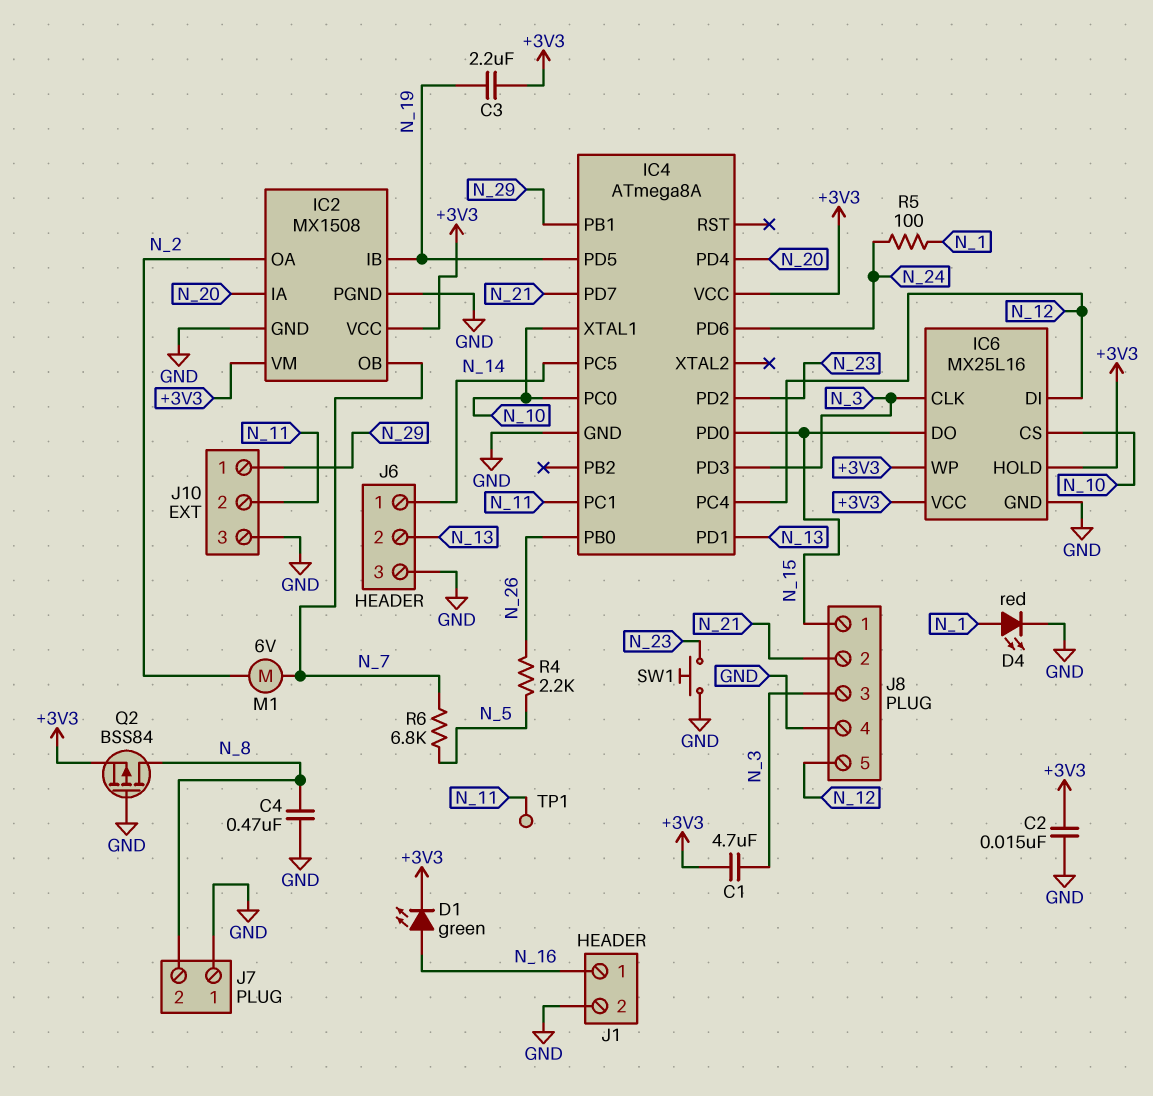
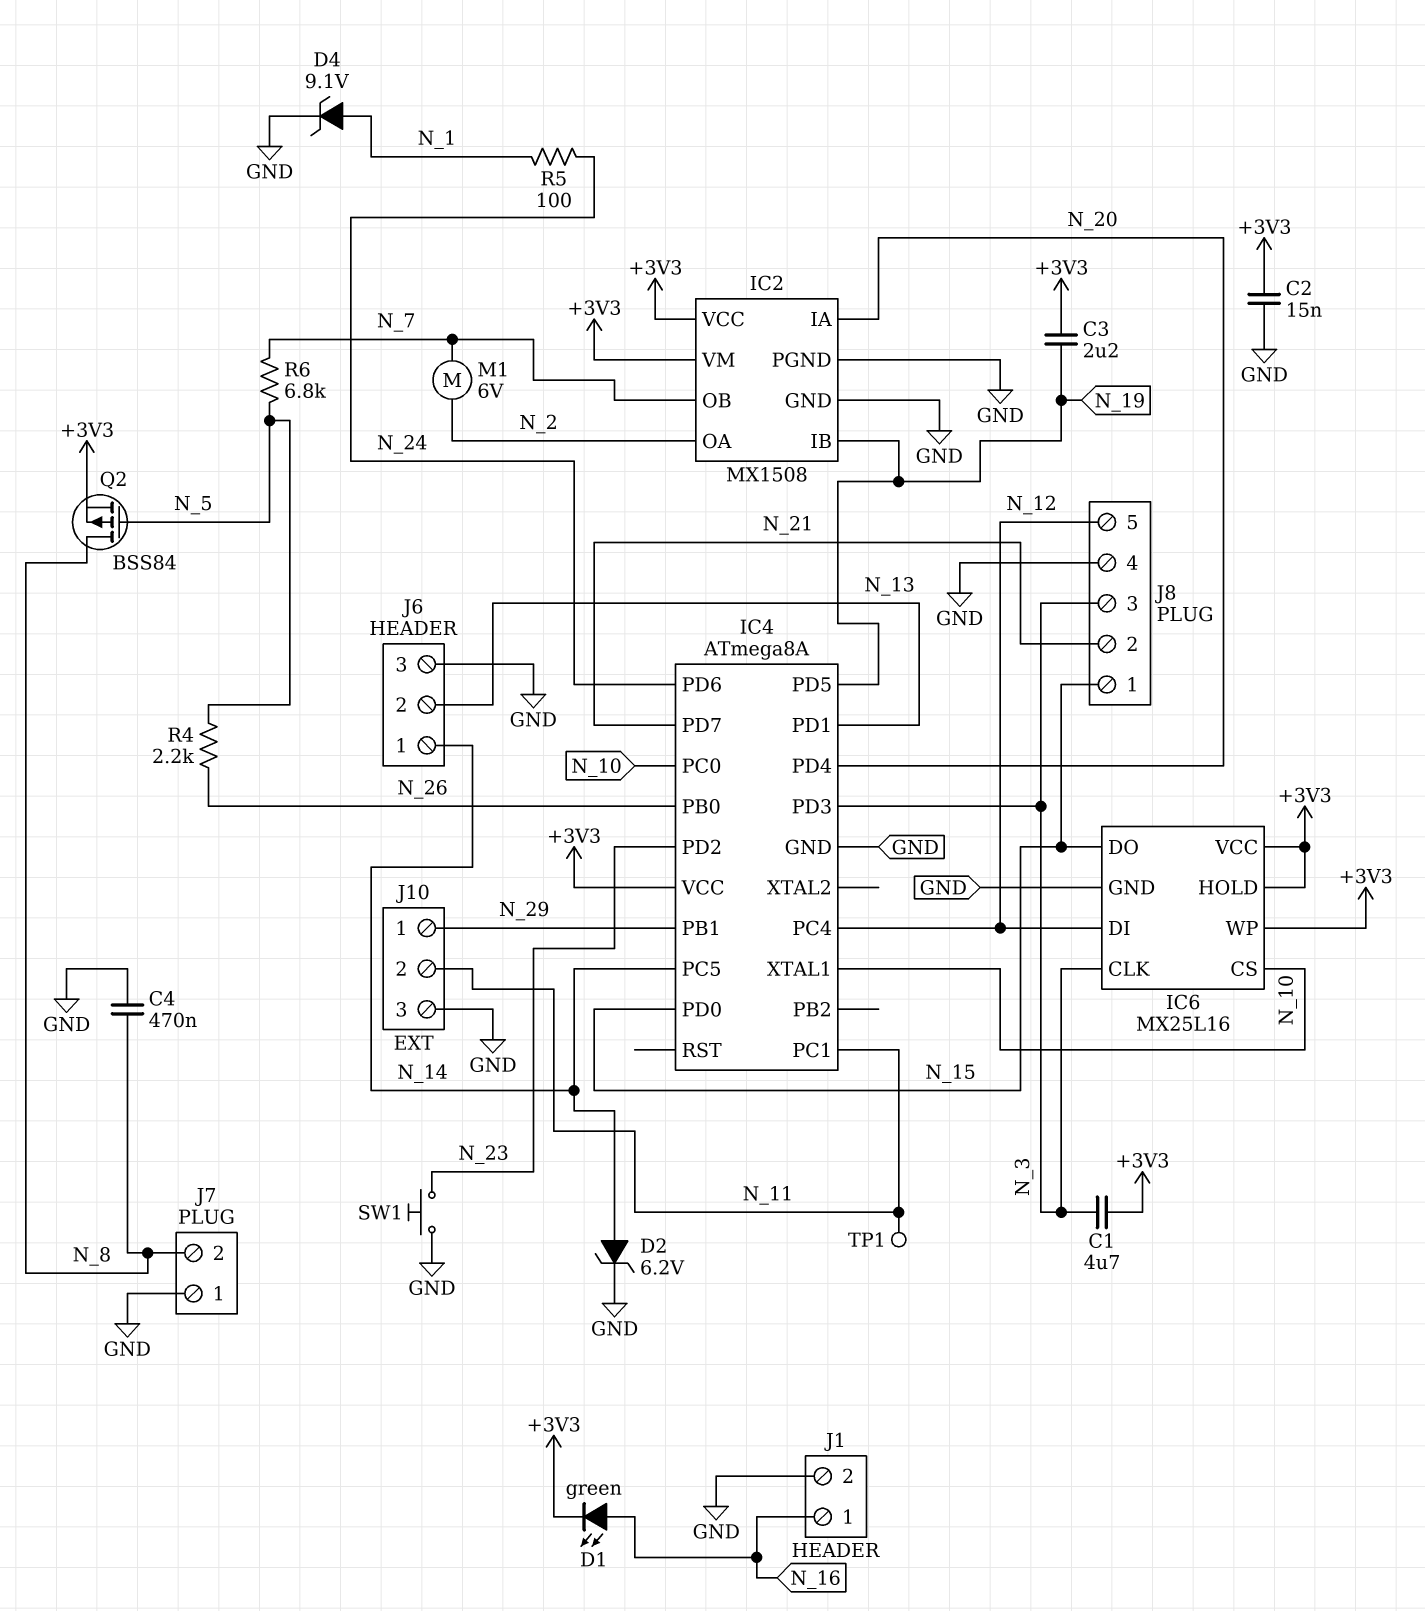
D2: none -> zener 6.2V (A N_14, K GND)
D4: LED red (A N_1, K GND) -> zener 9.1V (A N_1, K GND)
Q2: PMOS BSS84 (G GND, D N_8, S +3V3) -> PMOS BSS84 (G N_5, D N_8, S +3V3)

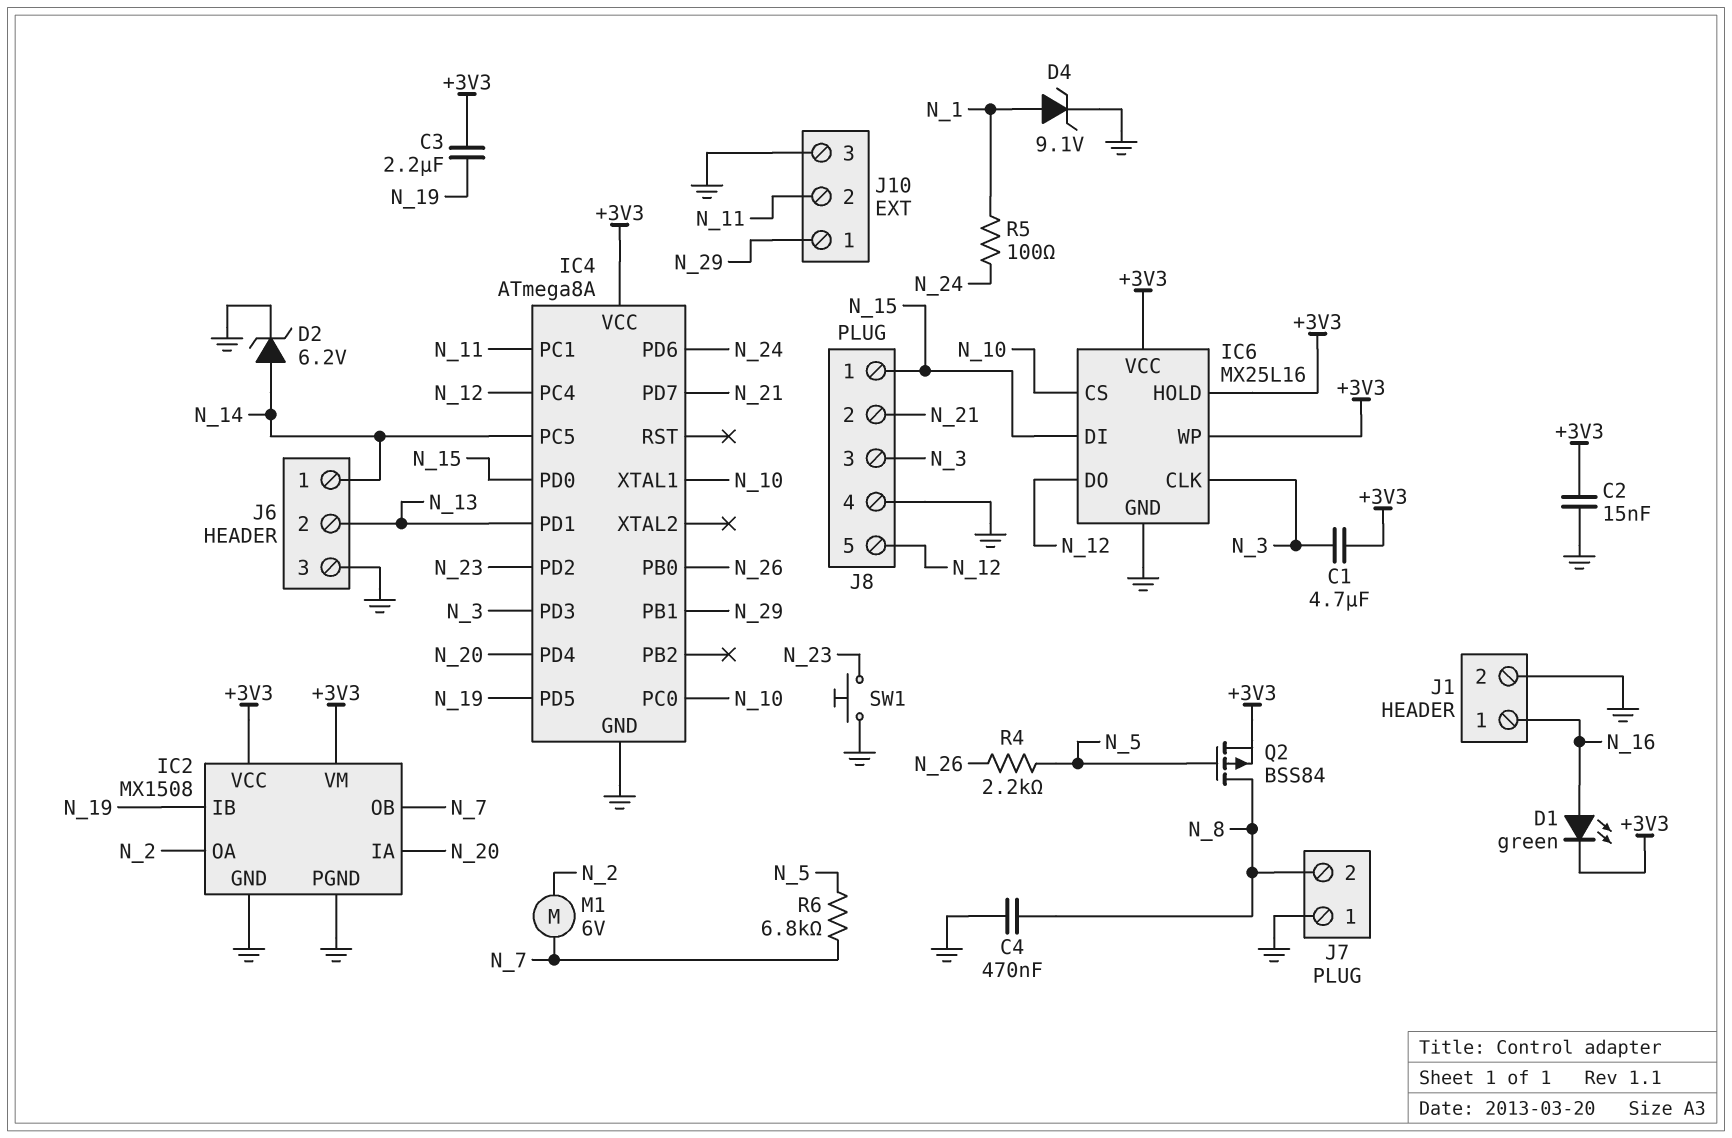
IC6 pin DI: N_12 -> N_15
IC6 pin DO: N_15 -> N_12
TP1: test point (N_11) -> none

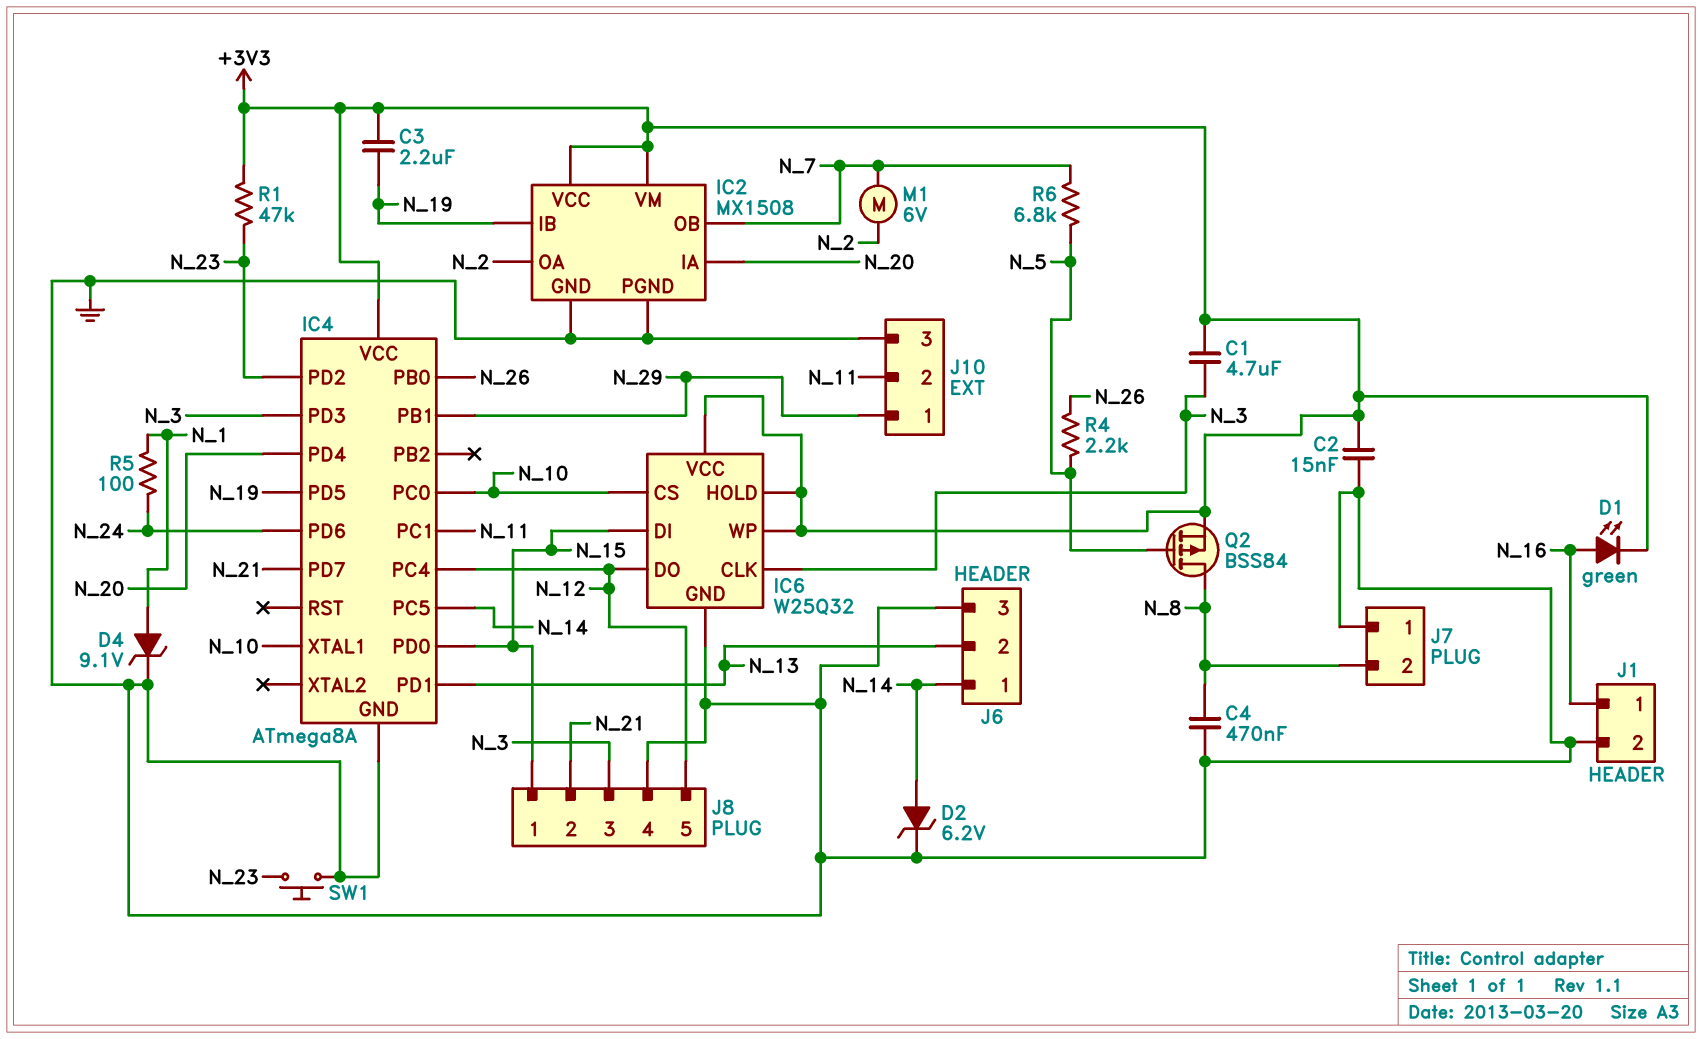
IC6: MX25L16 -> W25Q32
R1: none -> 47k (+3V3, N_23)

